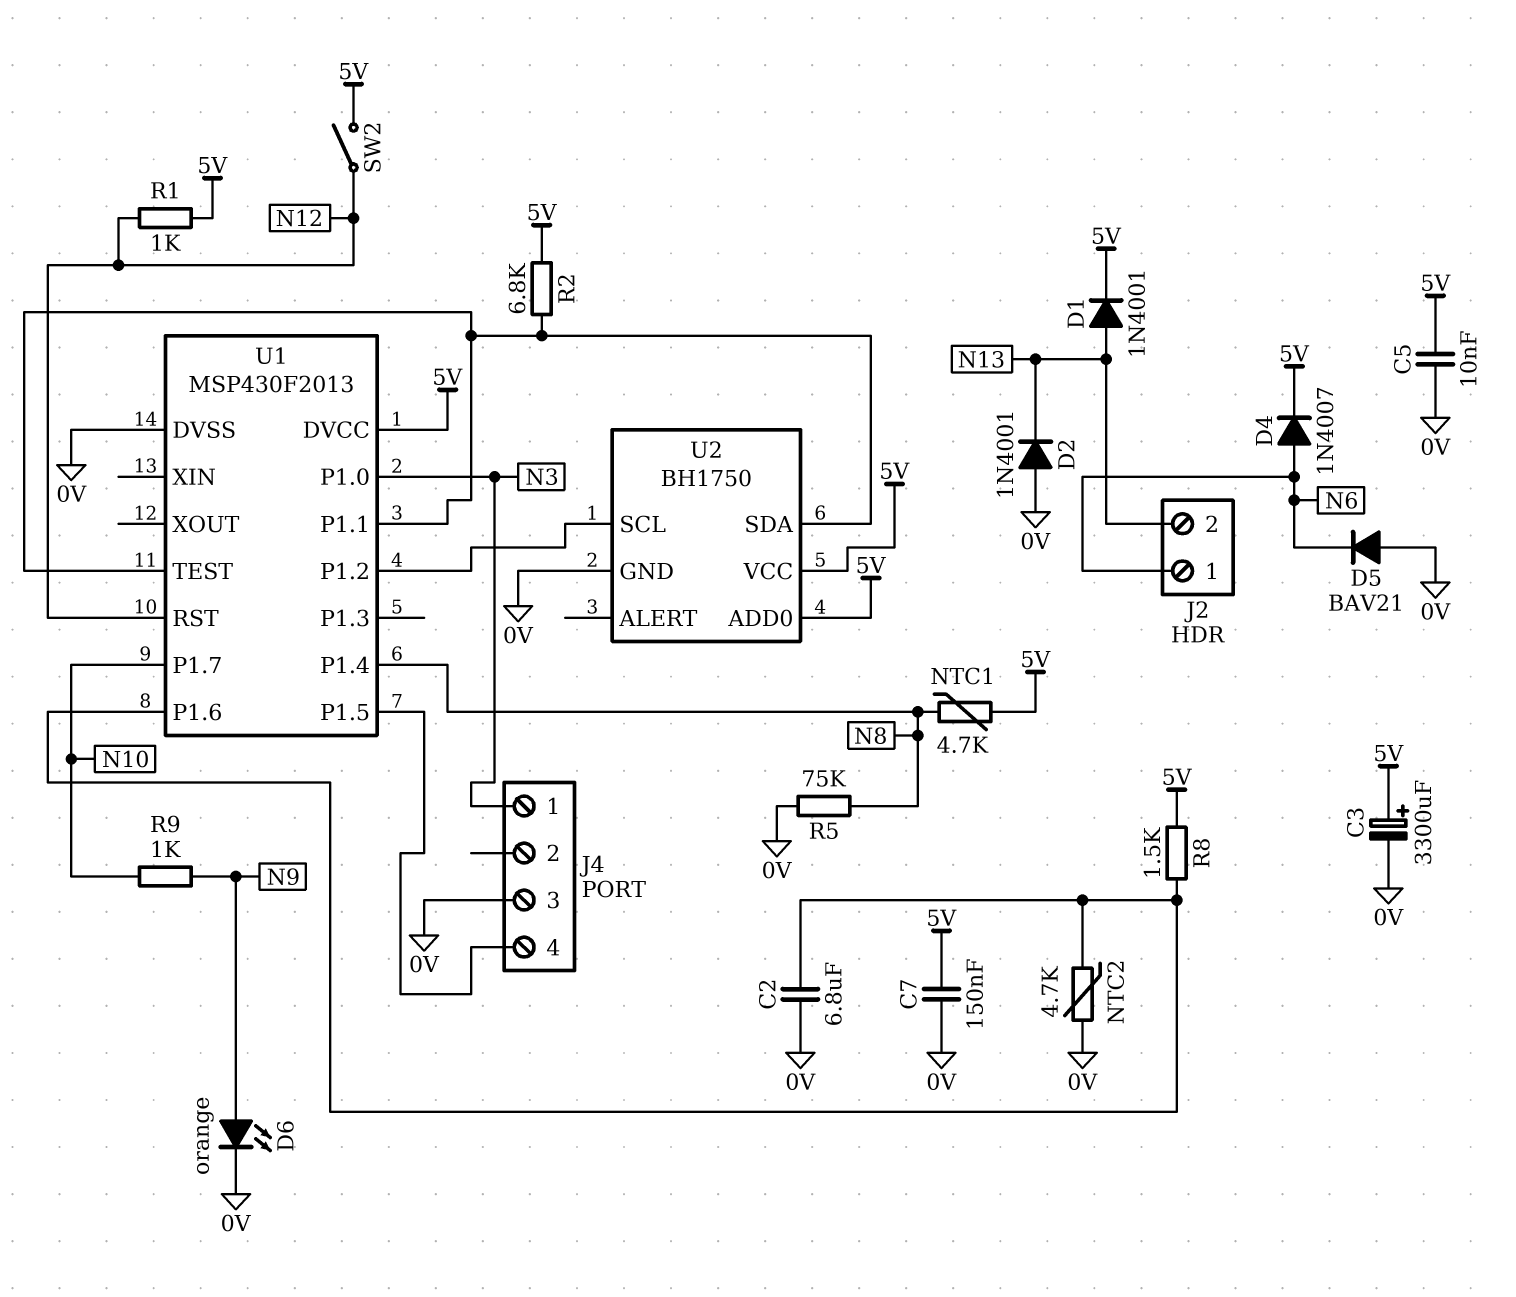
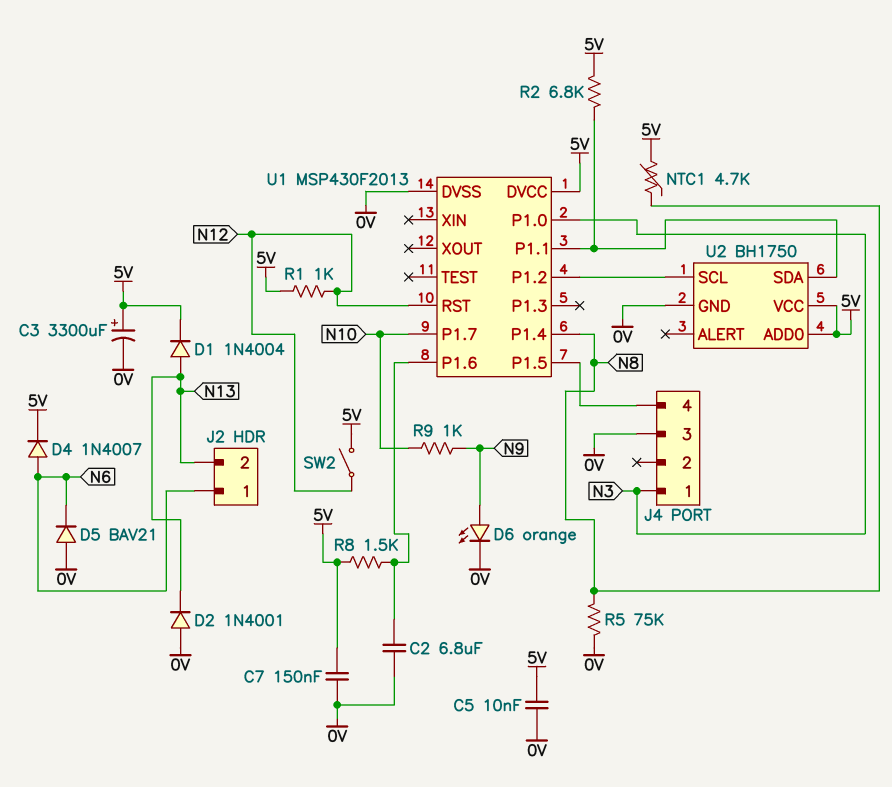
D1: diode 1N4001 (A N13, K 5V) -> diode 1N4004 (A N13, K 5V)
NTC2: 4.7k (0V, U1/P1.6) -> none
U1 pin TEST: U1/P1.1 -> none

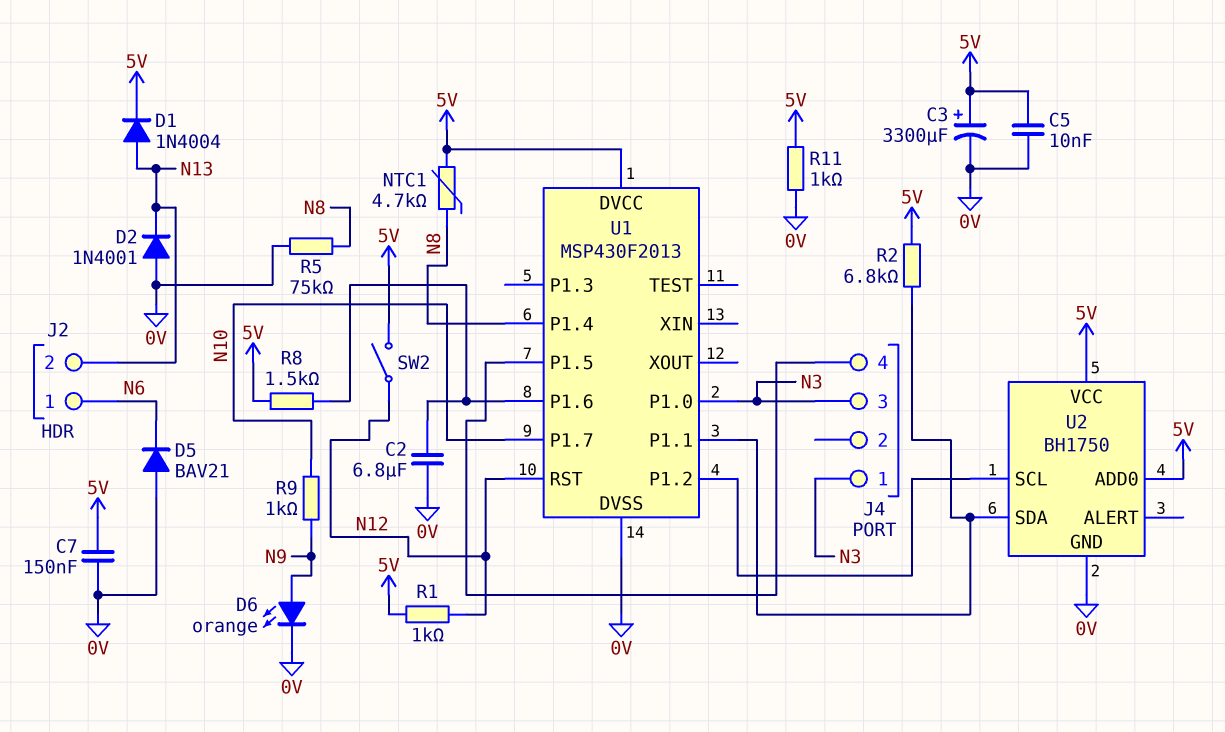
D4: diode 1N4007 (A N6, K 5V) -> none
J4 pin 3: 0V -> N3
R11: none -> 1k (0V, 5V)

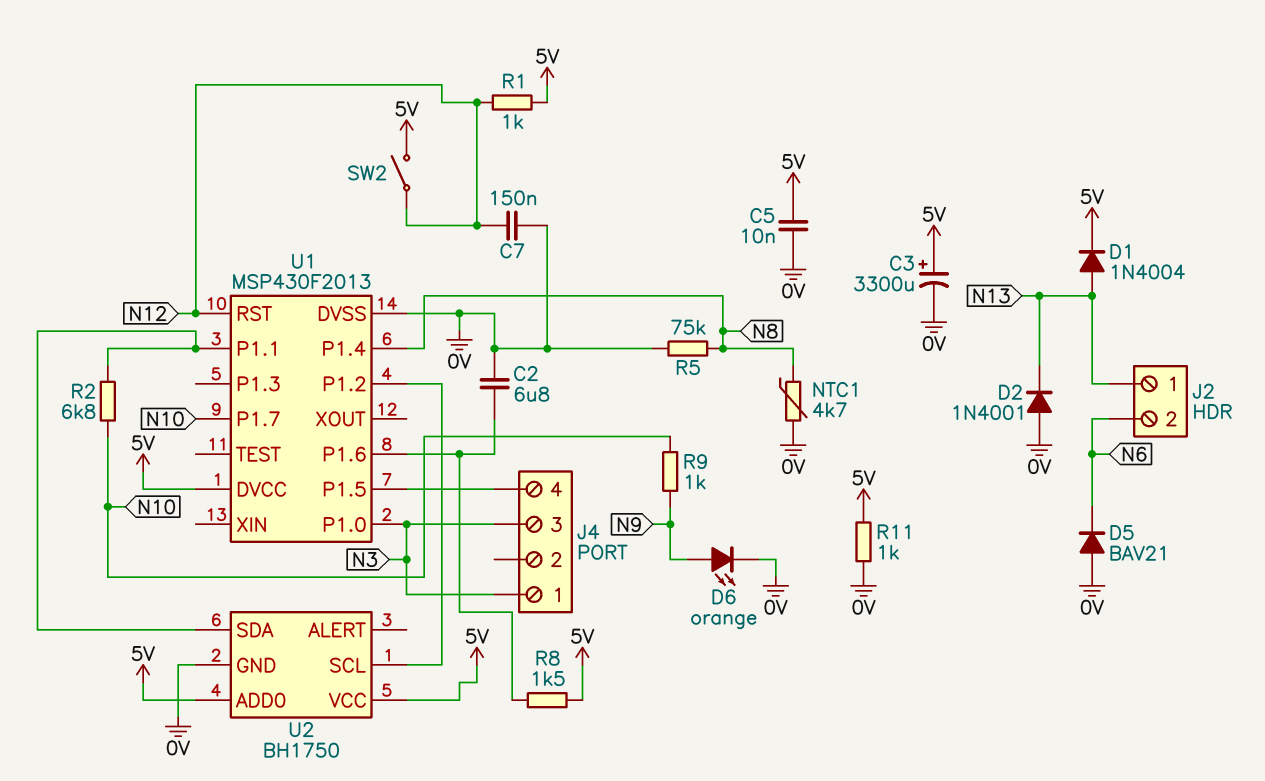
C7: 150nF (0V, 5V) -> 150nF (0V, N12)
J2 pin 1: N6 -> N13
J2 pin 2: N13 -> N6
NTC1: 4.7k (5V, N8) -> 4.7k (0V, N8)
R2: 6.8k (5V, U1/P1.1) -> 6.8k (N10, U1/P1.1)

